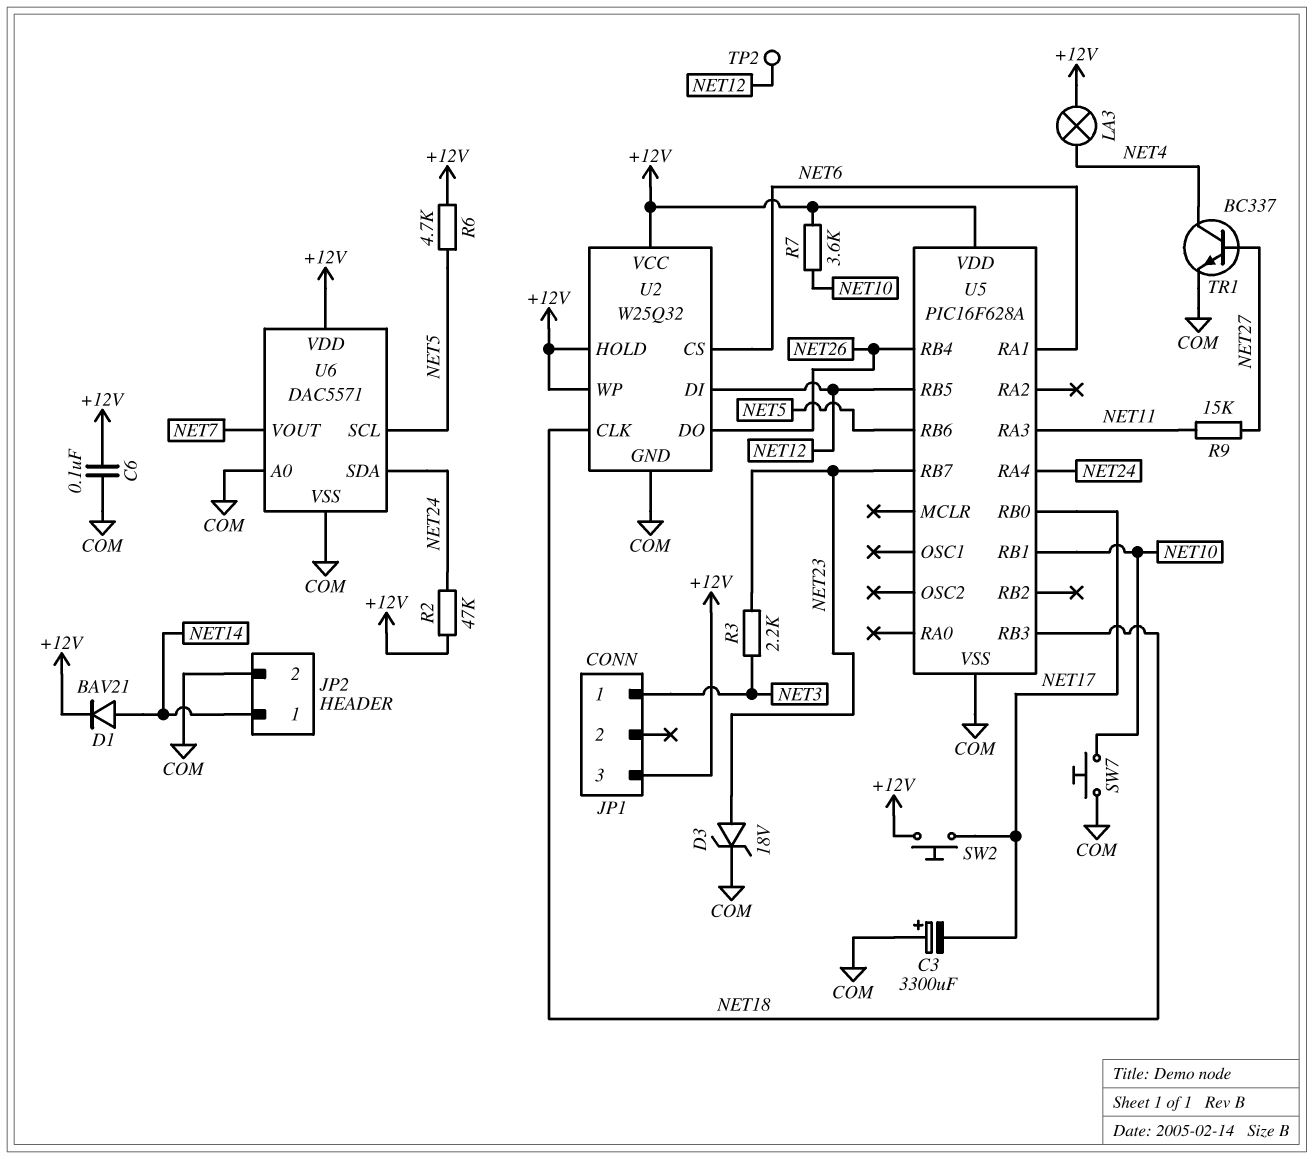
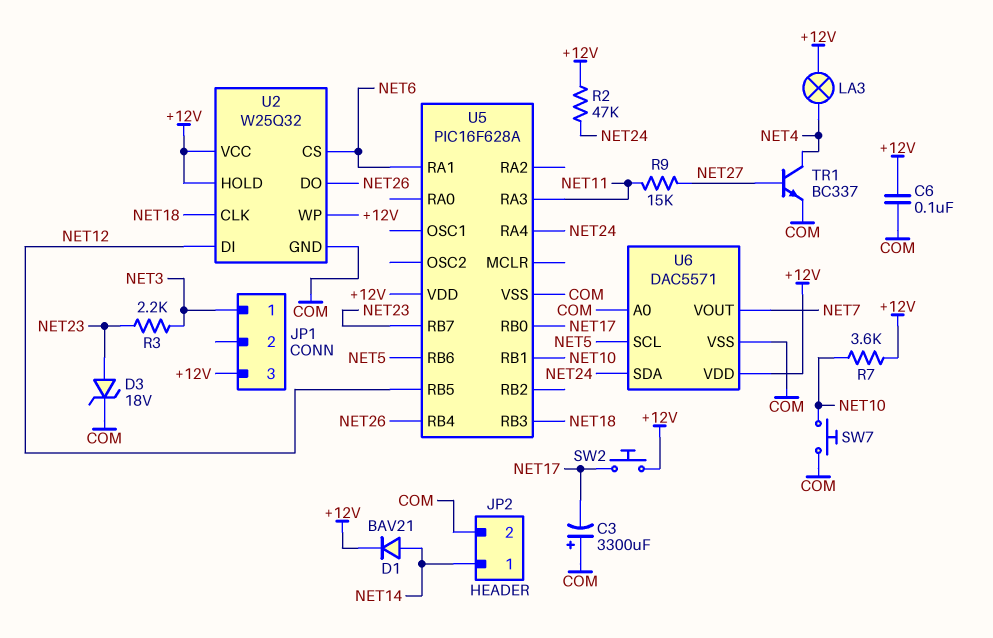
R6: 4.7k (+12V, NET5) -> none
TP2: test point (NET12) -> none

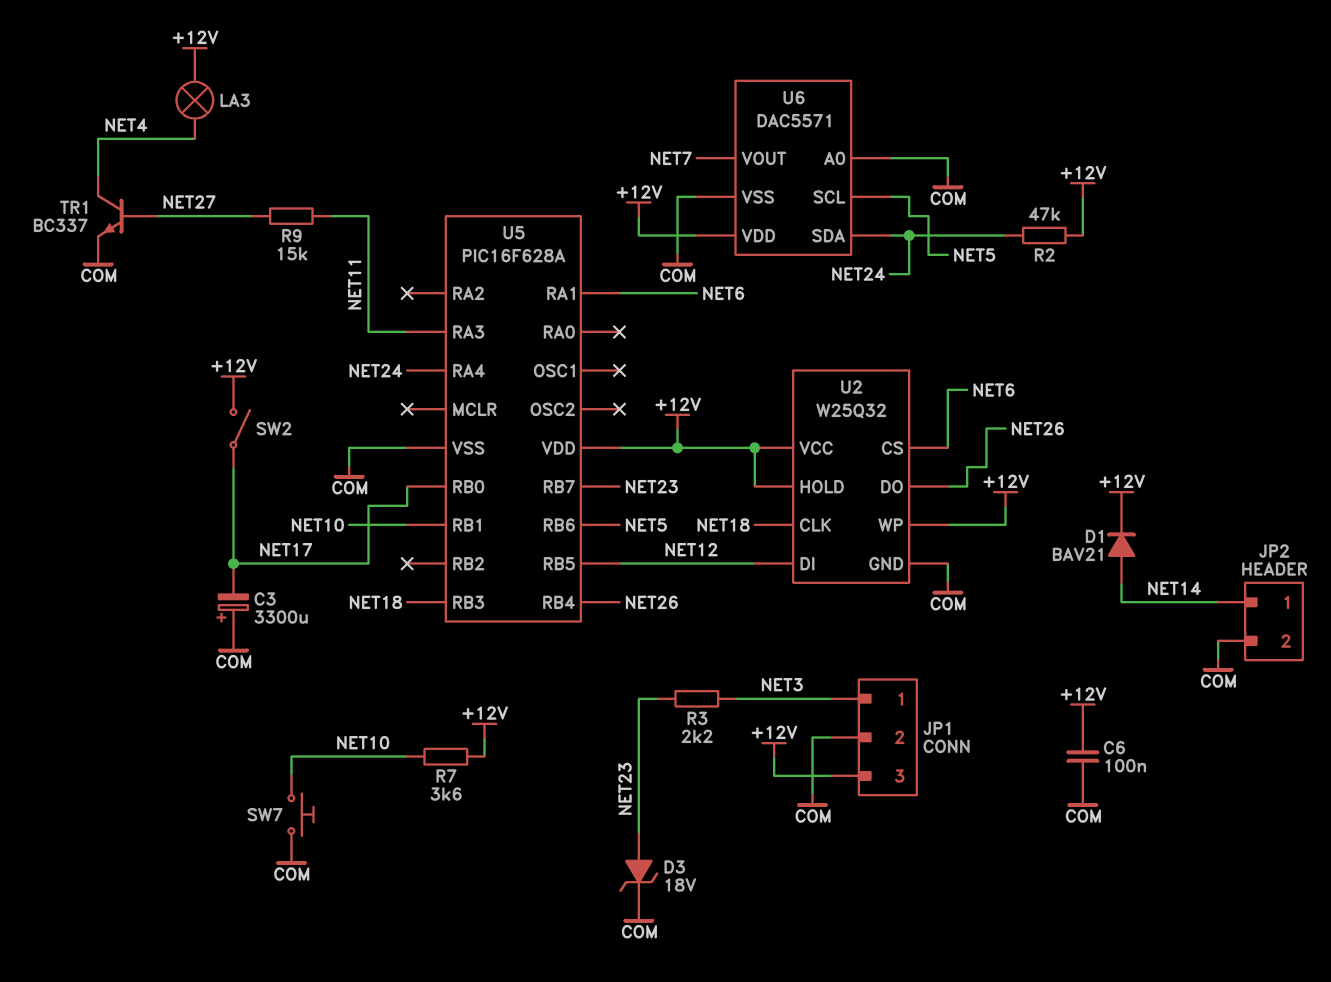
JP1 pin 2: none -> COM
SW2: button (+12V, NET17) -> switch (+12V, NET17)

